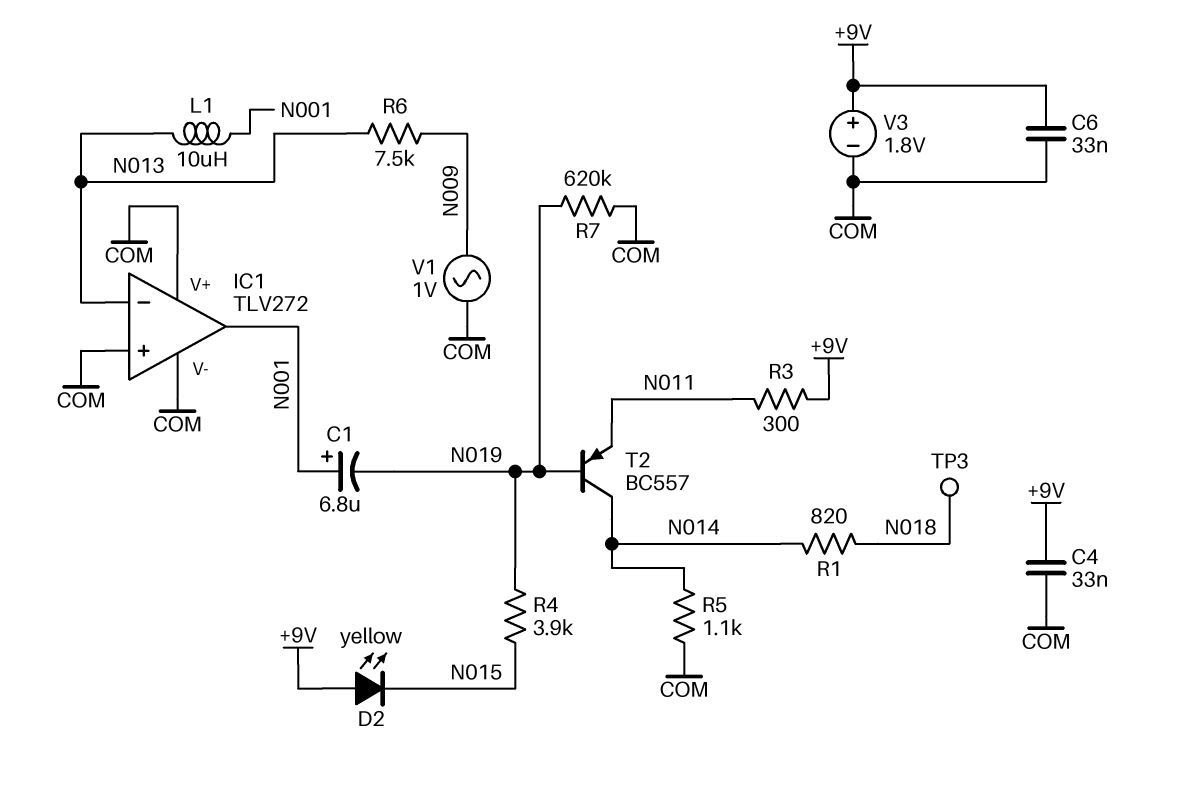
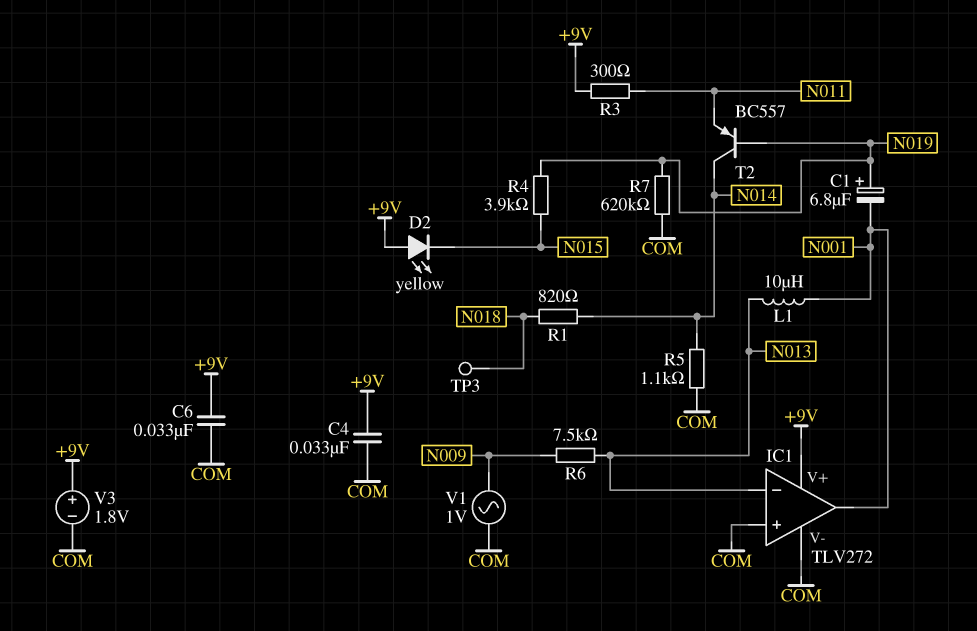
C1: 6.8uF (plus N001, minus N019) -> 6.8uF (plus N019, minus N001)
IC1 pin V+: COM -> +9V

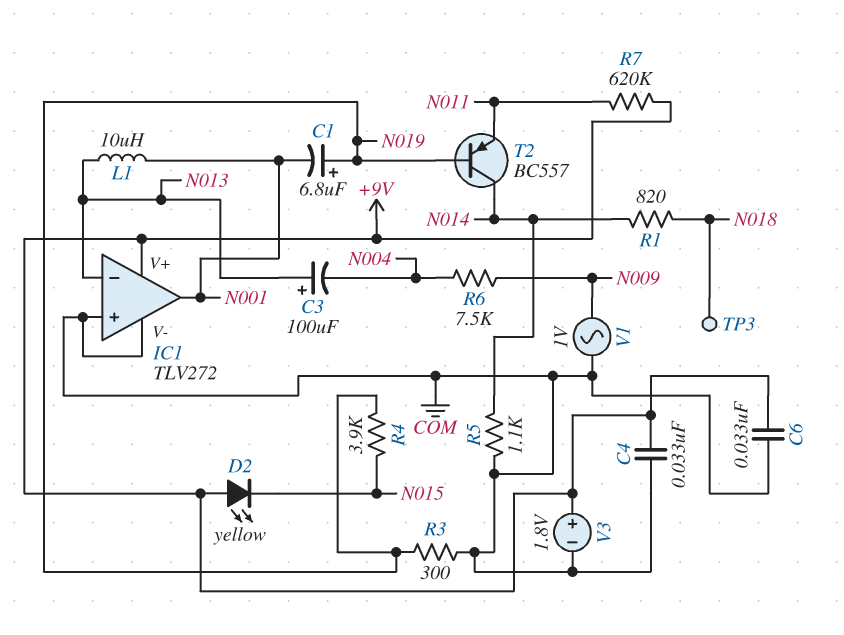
C3: none -> 100uF (plus N013, minus N004)
R3: 300 (+9V, N011) -> 300 (COM, N019)
R6: 7.5k (N009, N013) -> 7.5k (N004, N009)
R7: 620k (COM, N019) -> 620k (+9V, N011)

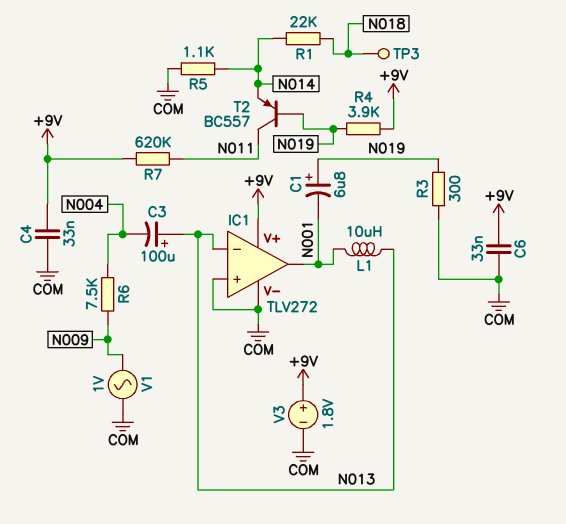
D2: LED yellow (A +9V, K N015) -> none
R1: 820 (N014, N018) -> 22k (N014, N018)
R4: 3.9k (N015, N019) -> 3.9k (+9V, N019)
T2: PNP BC557 (B N019, C N014, E N011) -> PNP BC557 (B N019, C N011, E N014)

